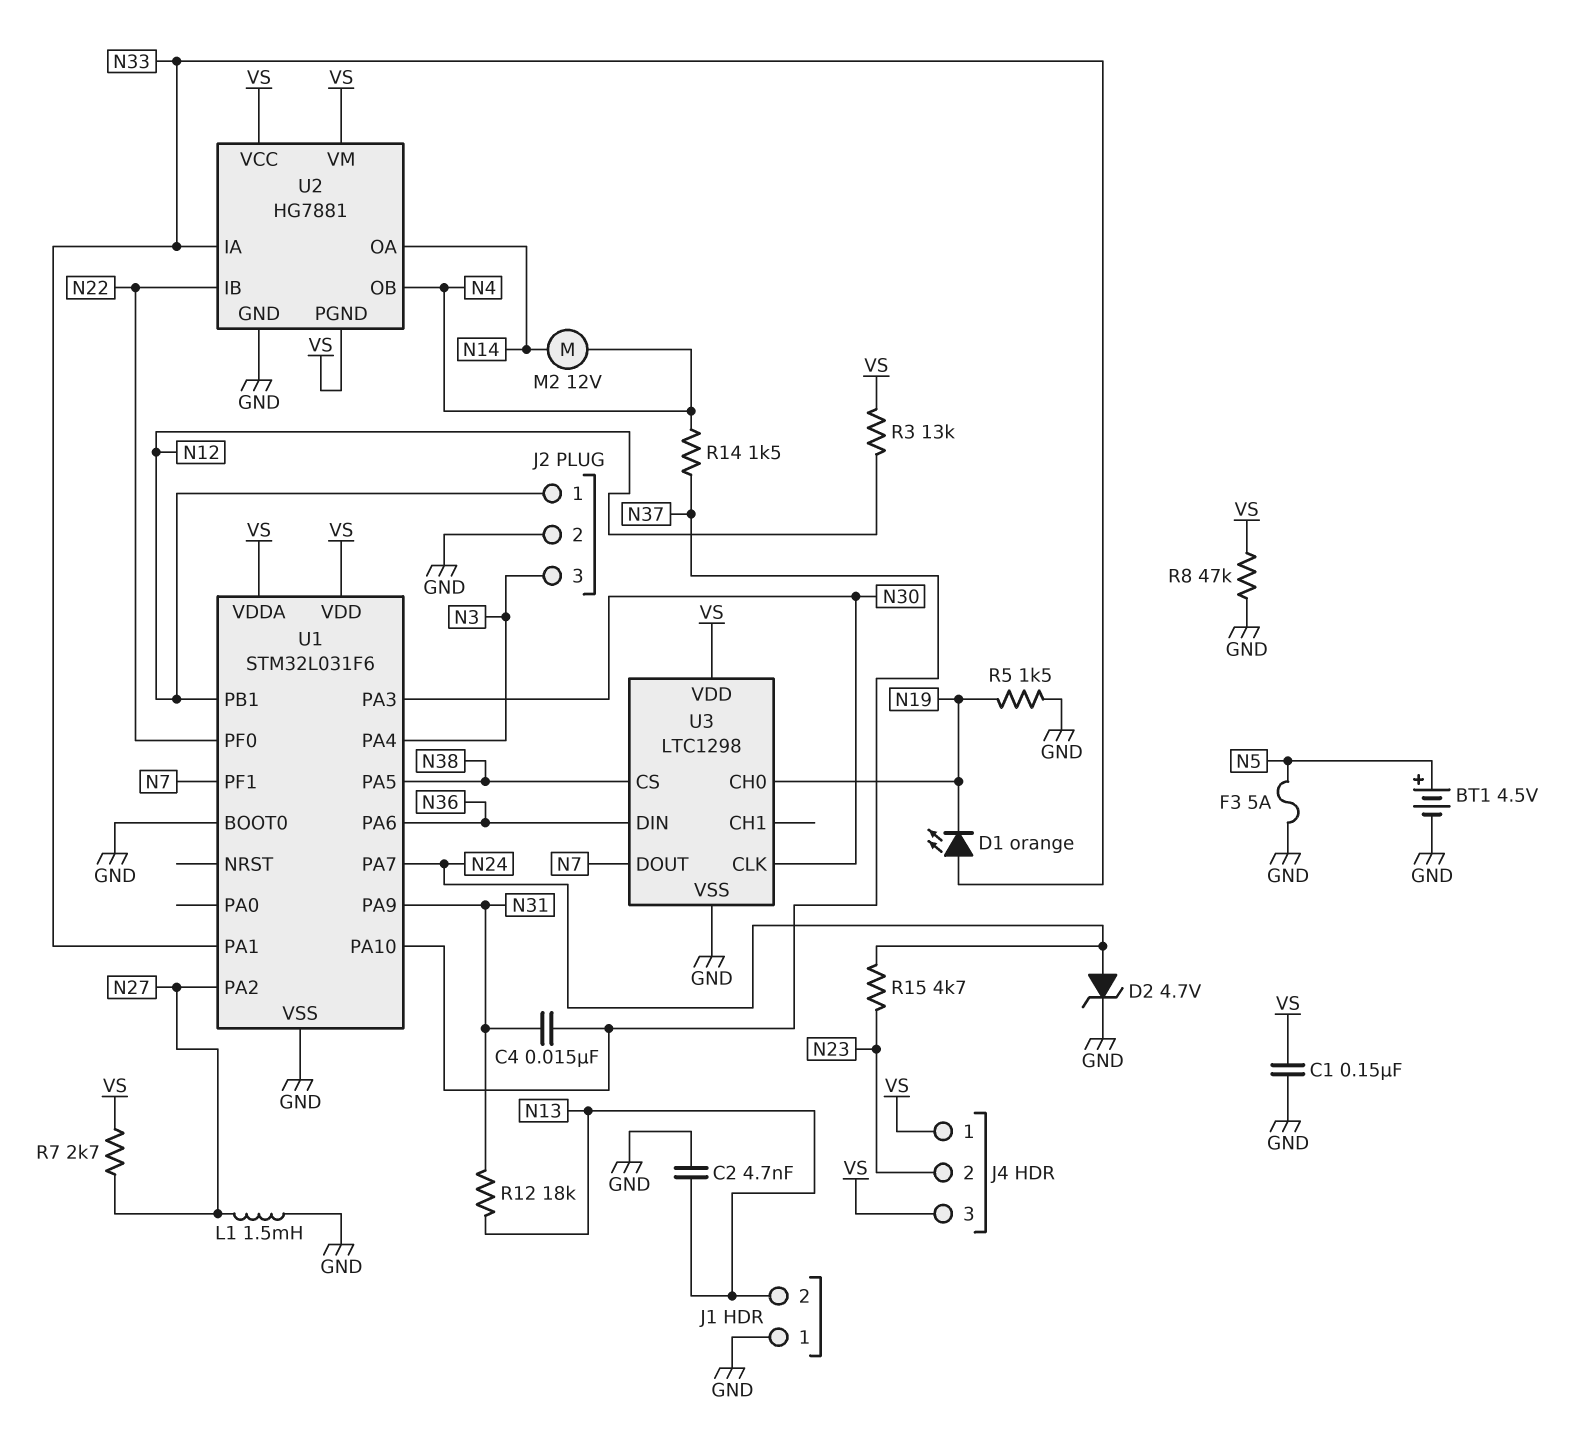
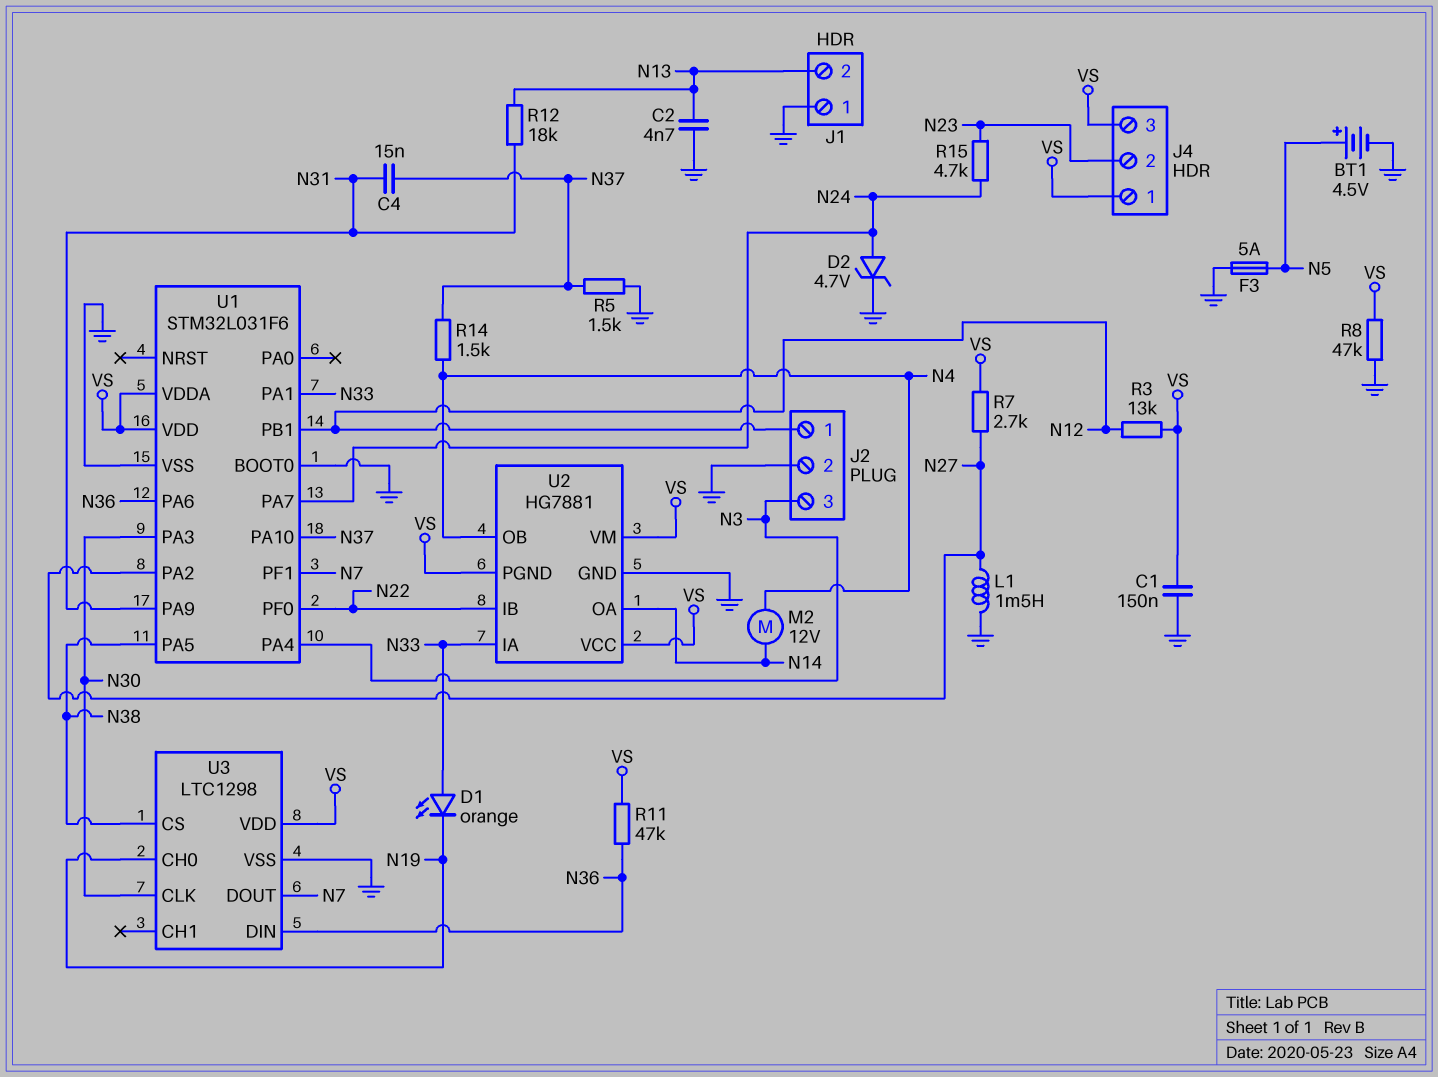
R5: 1.5k (GND, N19) -> 1.5k (GND, N37)
R11: none -> 47k (N36, VS)

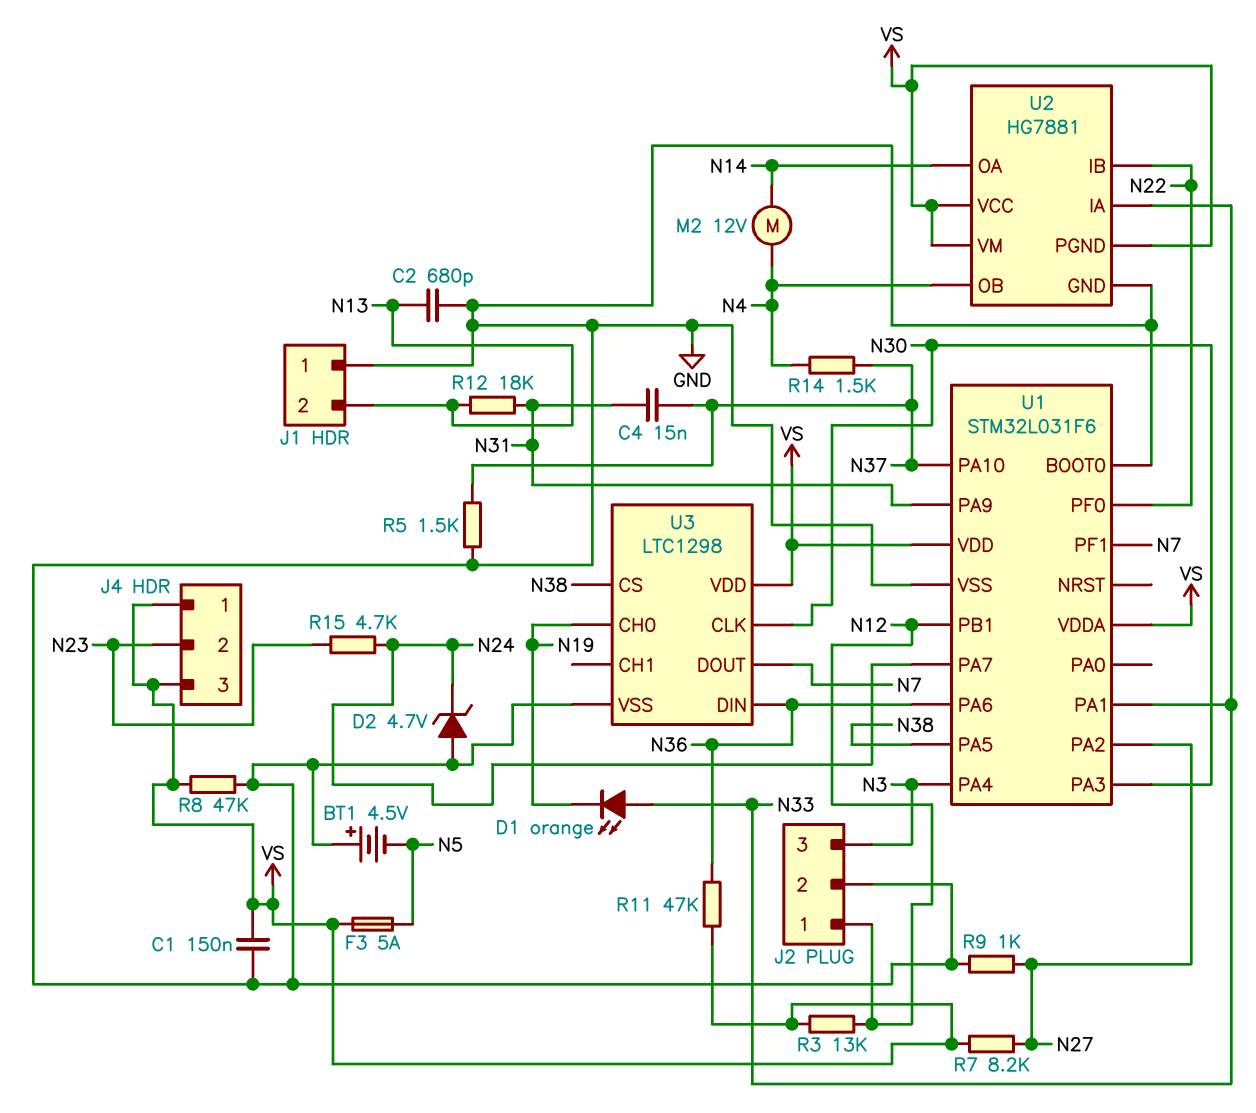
BT1: 4.5V (plus N5, minus GND) -> 4.5V (plus GND, minus N5)
C2: 4.7nF (GND, N13) -> 680pF (GND, N13)
D2: zener 4.7V (A N24, K GND) -> zener 4.7V (A GND, K N24)
F3: 5A (GND, N5) -> 5A (N5, VS)
L1: 1.5mH (GND, N27) -> none
R7: 2.7k (N27, VS) -> 8.2k (N27, VS)
R9: none -> 1k (GND, N27)

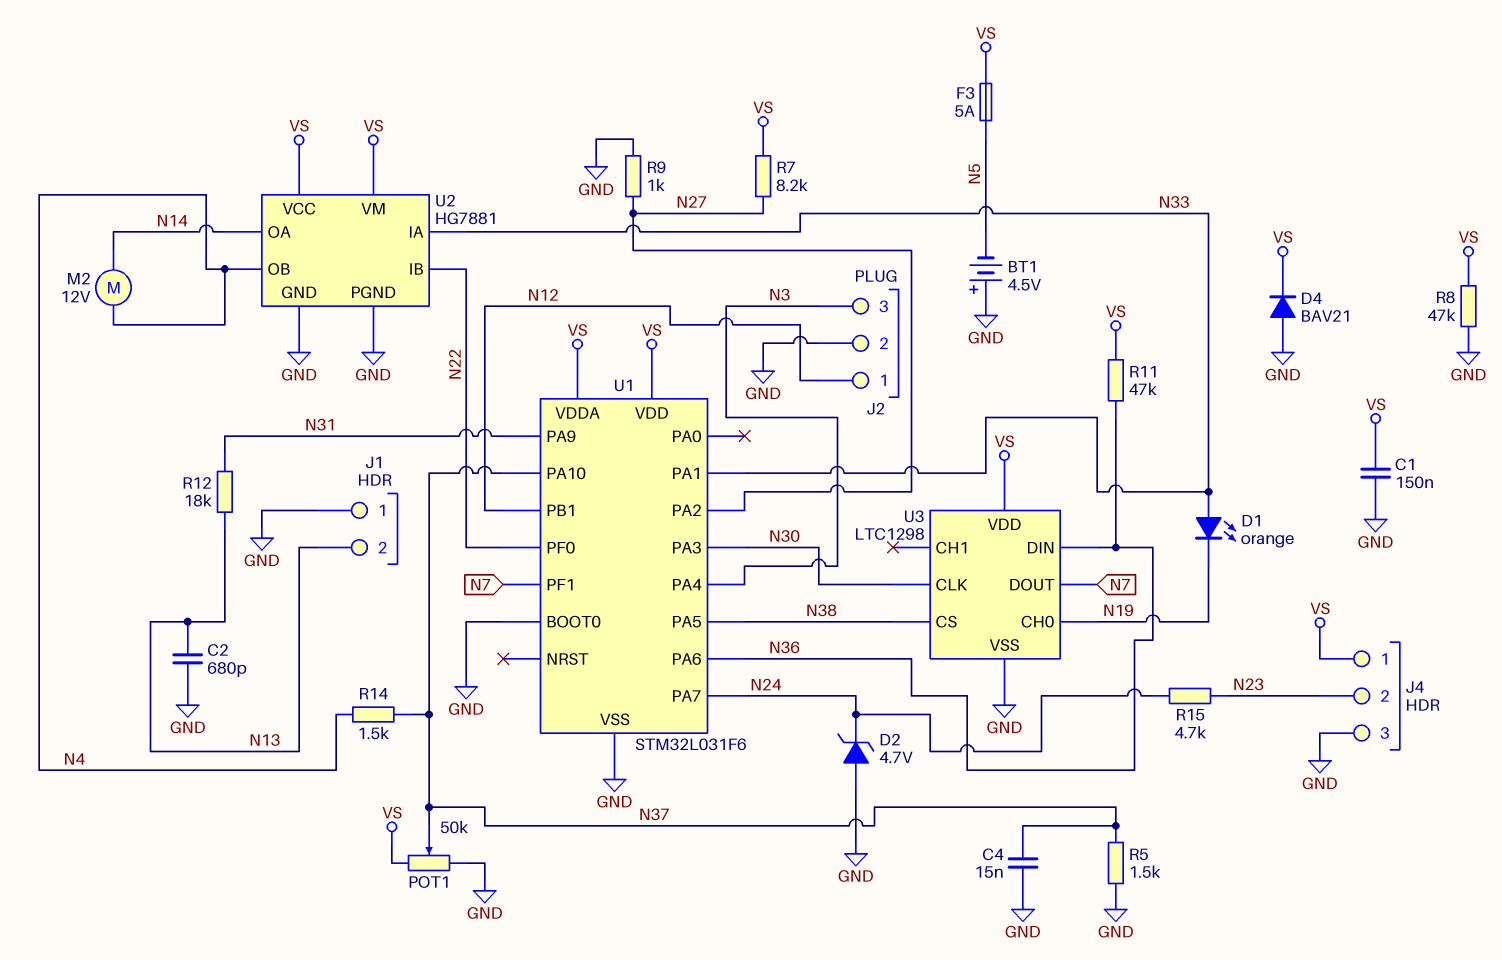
C4: 15nF (N31, N37) -> 15nF (GND, N37)
D4: none -> diode BAV21 (A GND, K VS)
J4 pin 3: VS -> GND
POT1: none -> 50k (GND, VS, wiper N37)
R3: 13k (N12, VS) -> none
U2 pin PGND: VS -> GND

